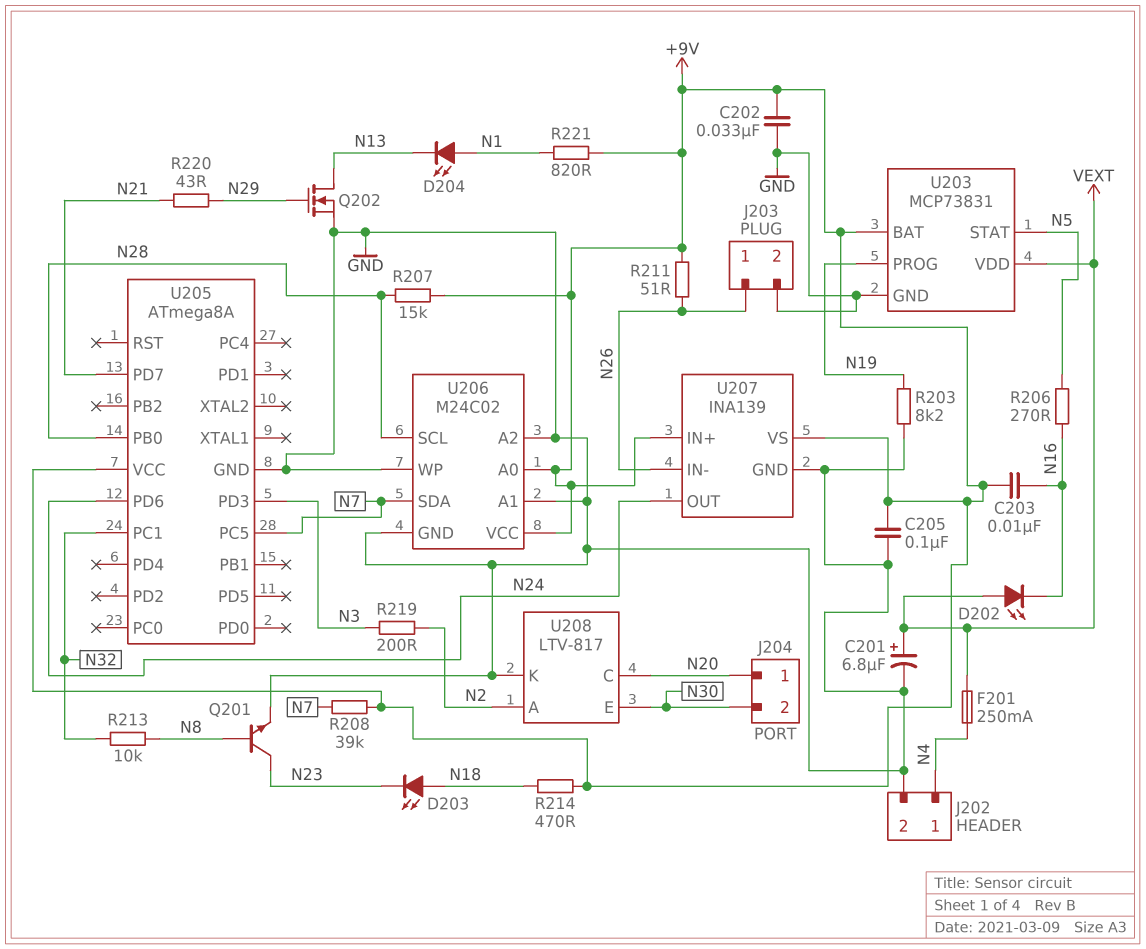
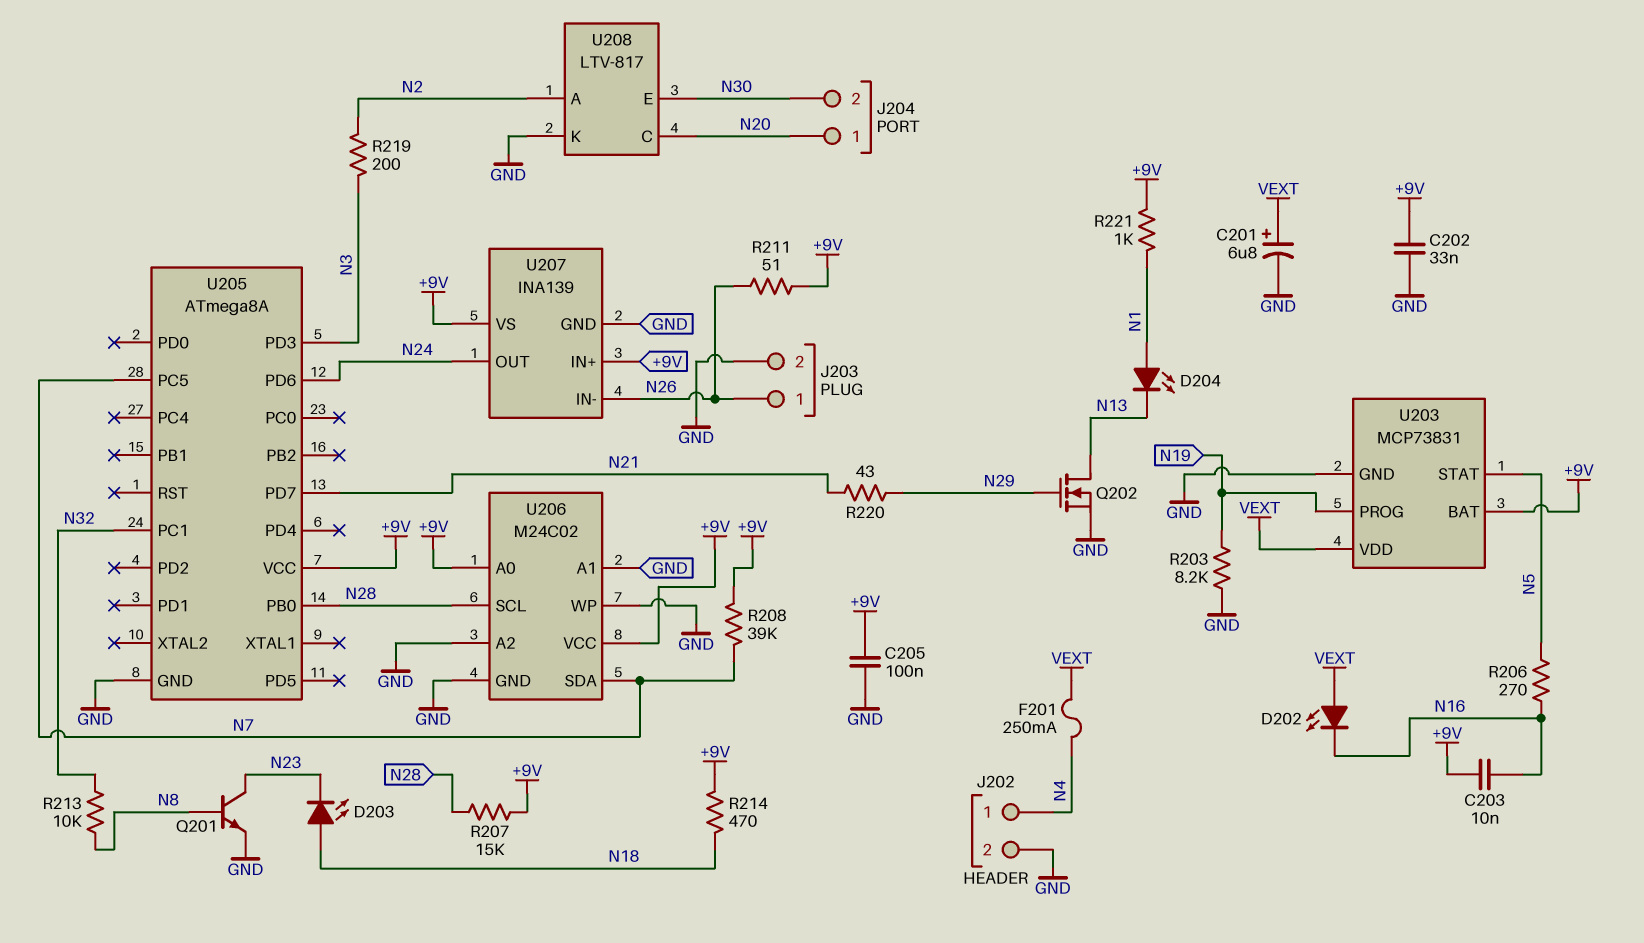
R221: 820 (+9V, N1) -> 1k (+9V, N1)

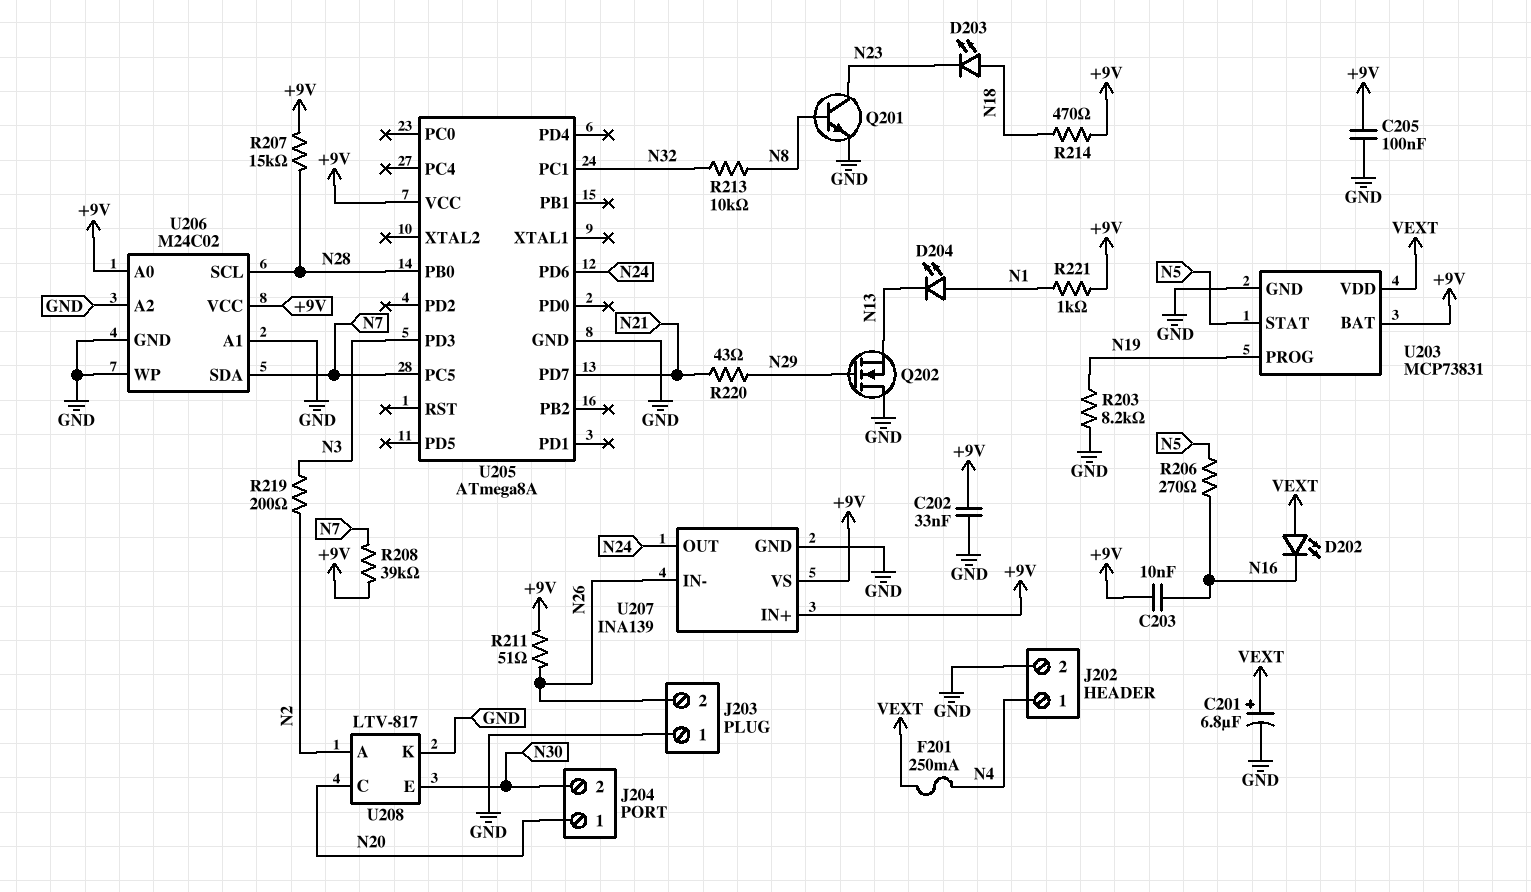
J203 pin 1: N26 -> GND
J203 pin 2: GND -> N26
Q202: NMOS (G N29, D N13, S GND) -> NMOS (G N29, D GND, S N13)

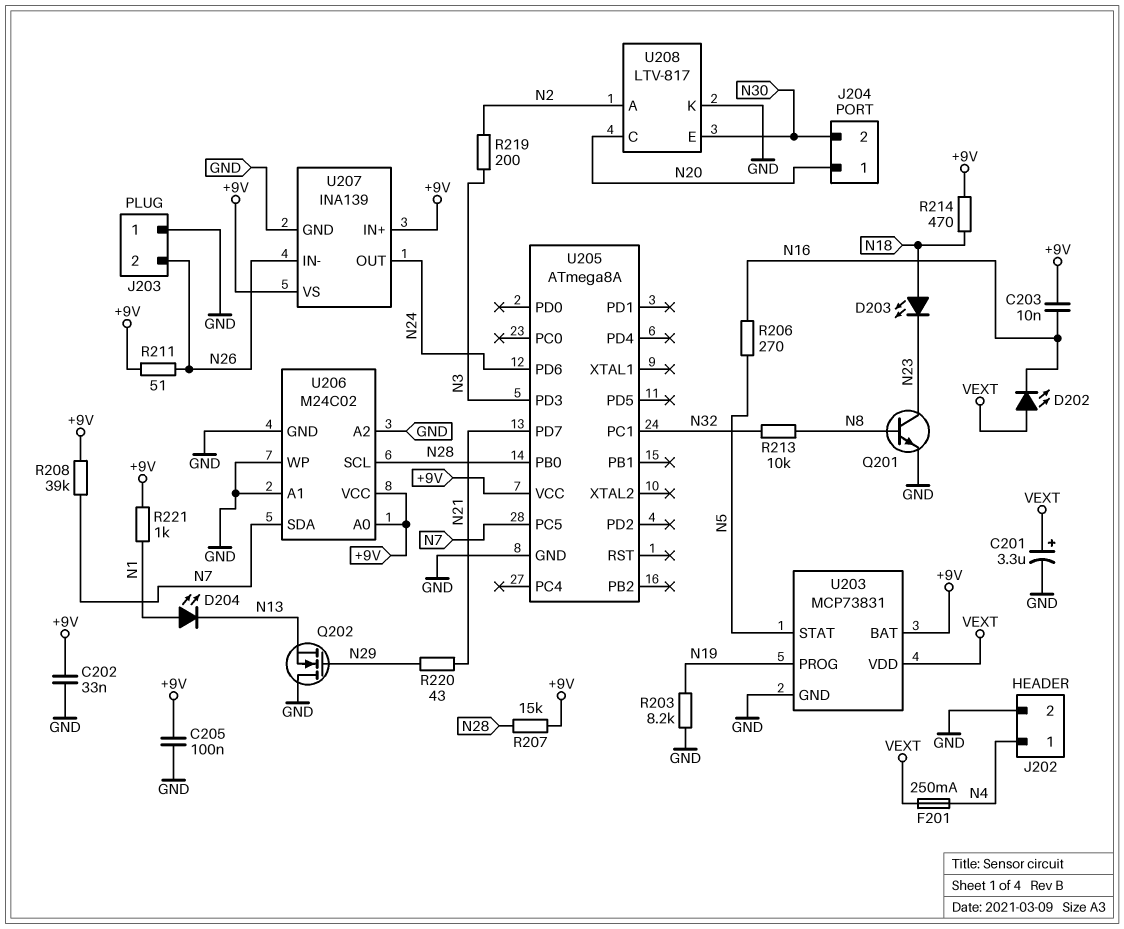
C201: 6.8uF (plus VEXT, minus GND) -> 3.3uF (plus VEXT, minus GND)

